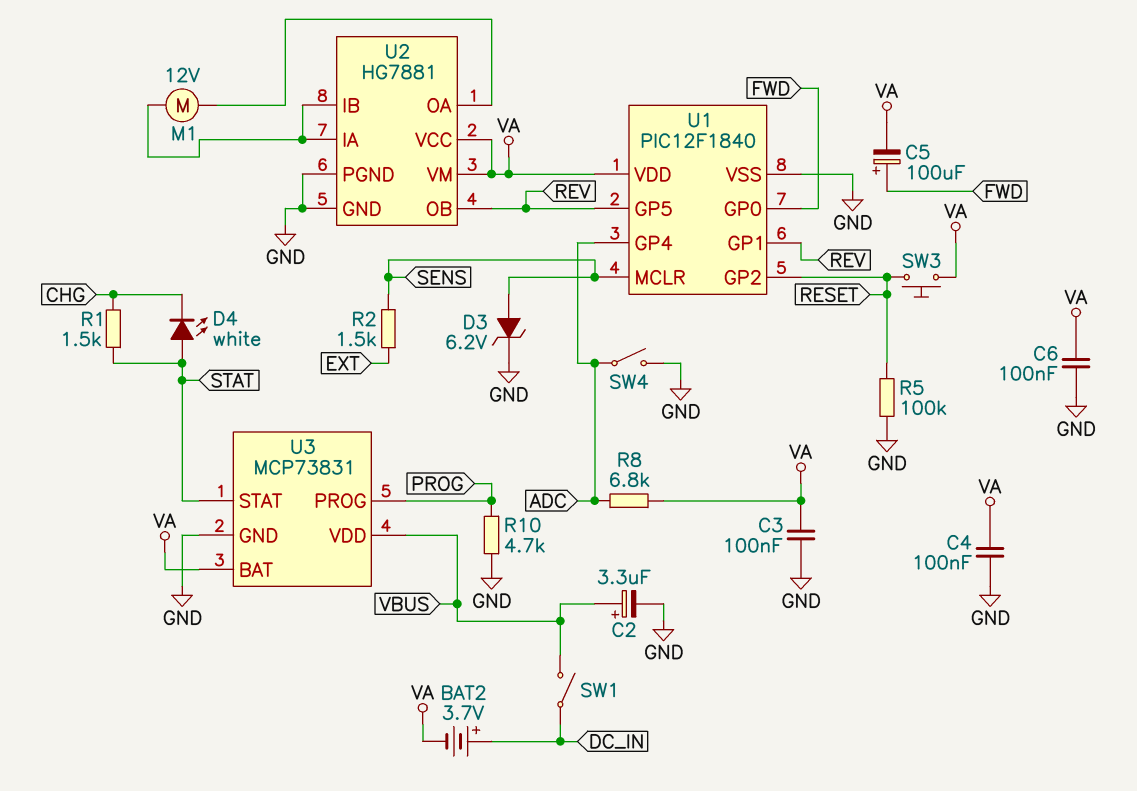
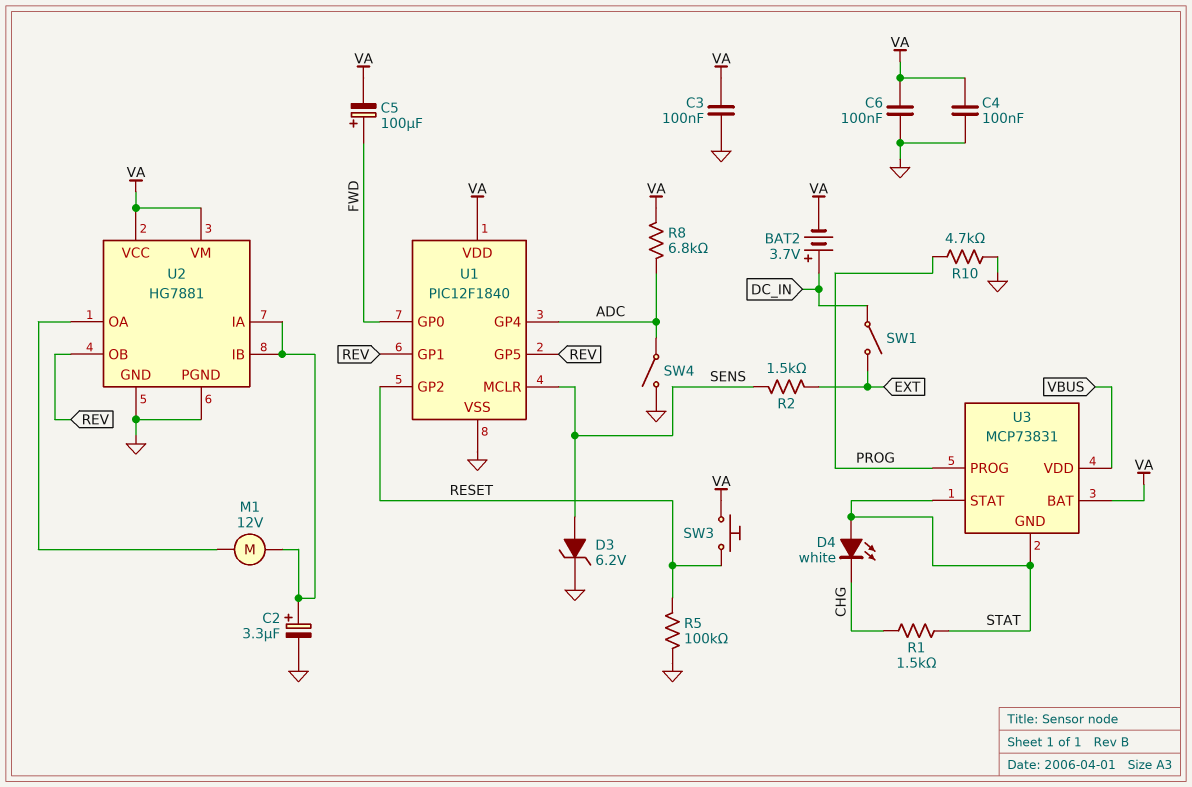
C2: 3.3uF (plus VBUS, minus GND) -> 3.3uF (plus U2/IA, minus GND)
SW1: switch (DC_IN, VBUS) -> switch (DC_IN, EXT)
U3 pin GND: GND -> STAT

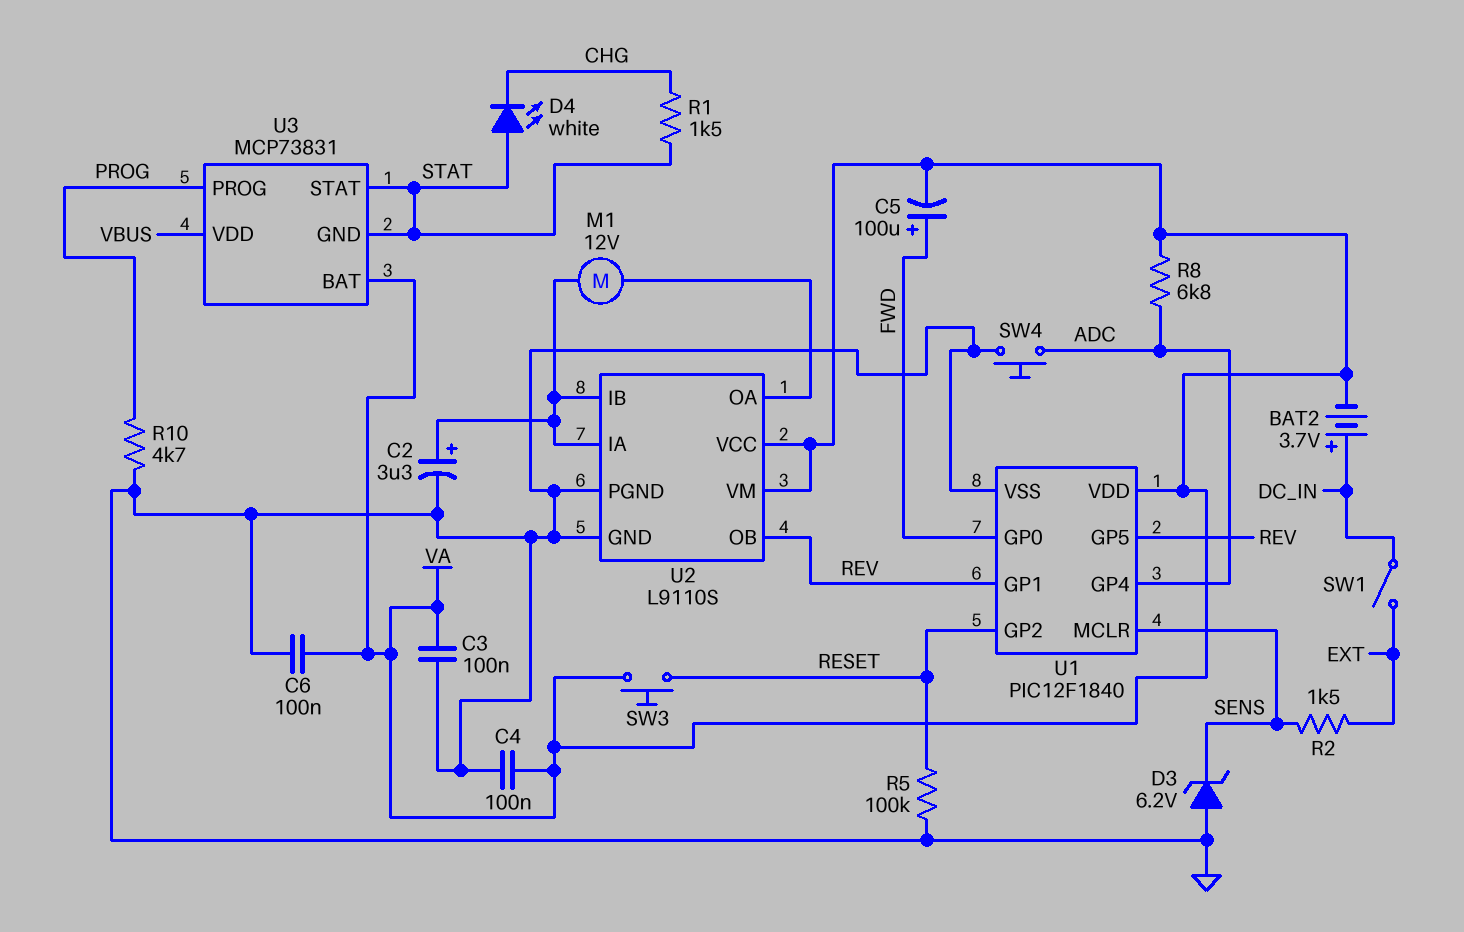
D3: zener 6.2V (A SENS, K GND) -> zener 6.2V (A GND, K SENS)
SW4: switch (ADC, GND) -> button (ADC, GND)
U2: HG7881 -> L9110S

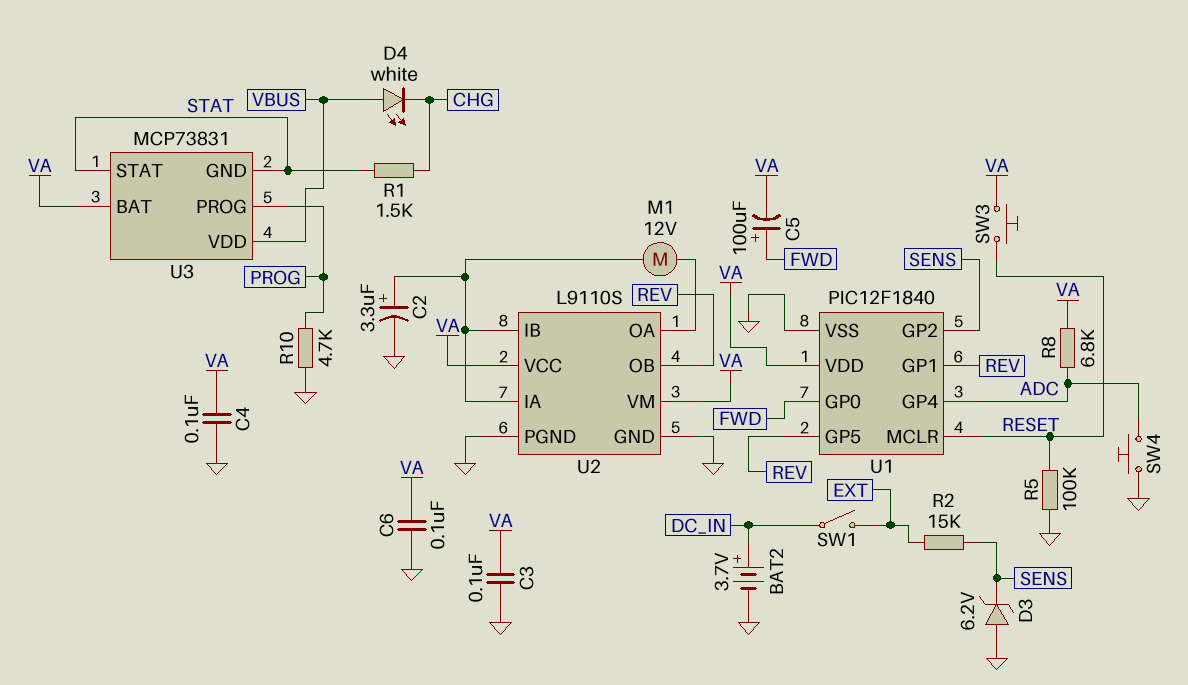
BAT2: 3.7V (plus DC_IN, minus VA) -> 3.7V (plus DC_IN, minus GND)
D4: LED white (A STAT, K CHG) -> LED white (A VBUS, K CHG)
R2: 1.5k (EXT, SENS) -> 15k (EXT, SENS)
U1 pin GP2: RESET -> SENS
U1 pin MCLR: SENS -> RESET

